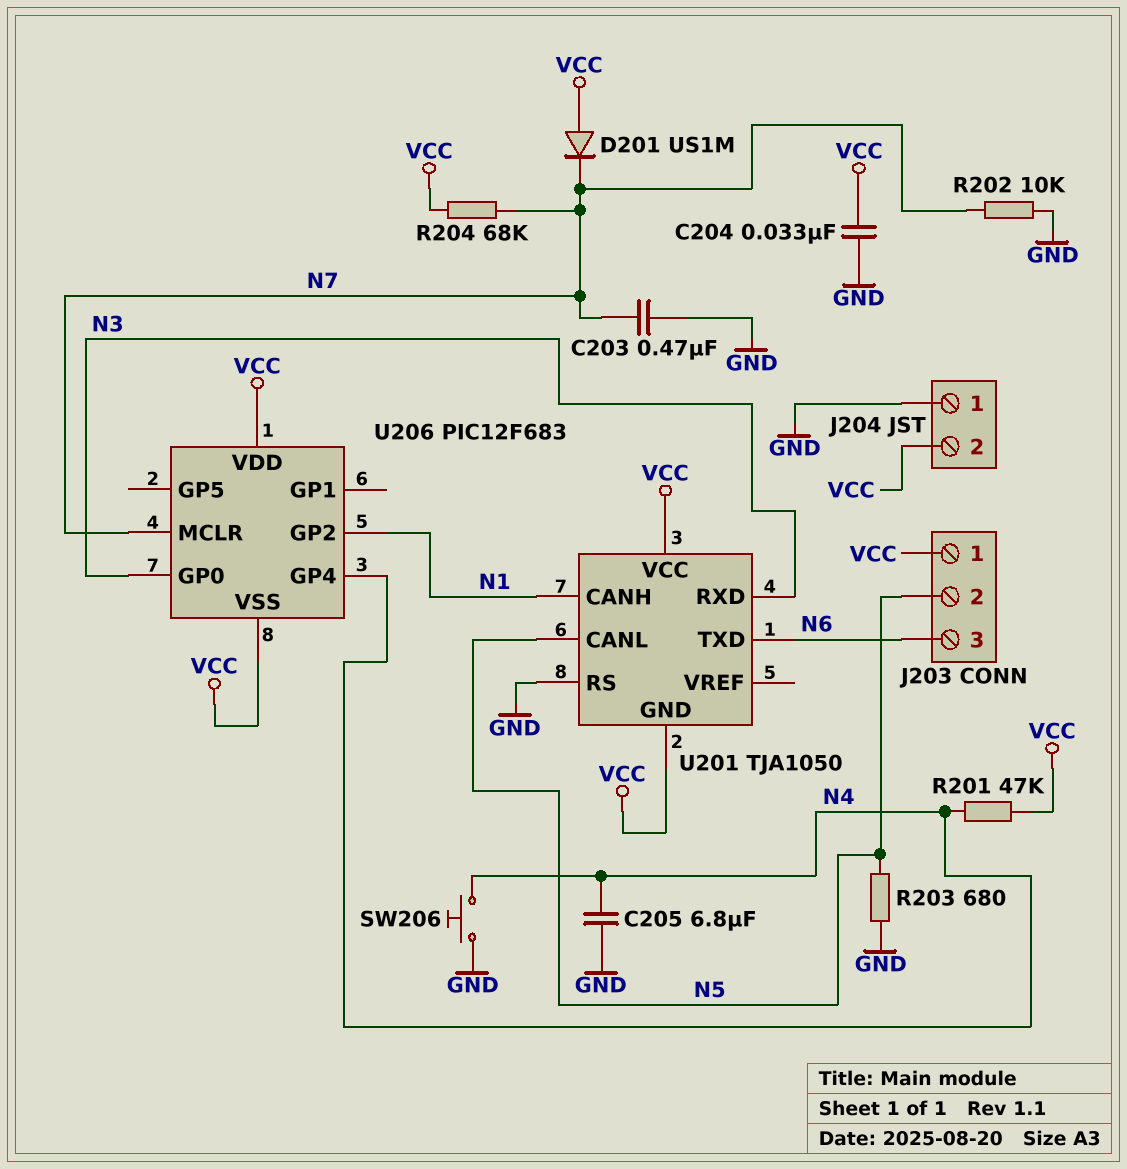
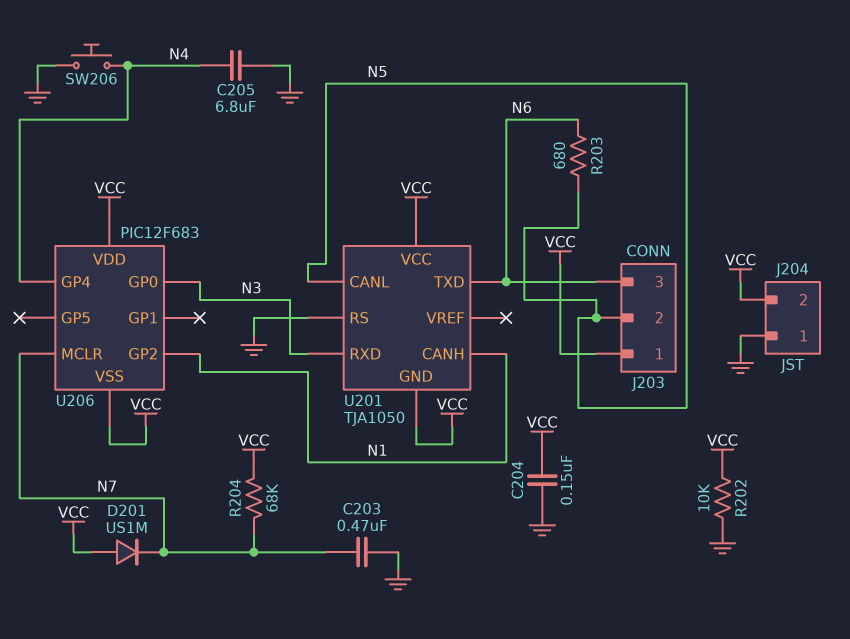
C204: 33nF (GND, VCC) -> 150nF (GND, VCC)
R201: 47k (N4, VCC) -> none
R202: 10k (GND, N7) -> 10k (GND, VCC)
R203: 680 (GND, N5) -> 680 (N5, N6)

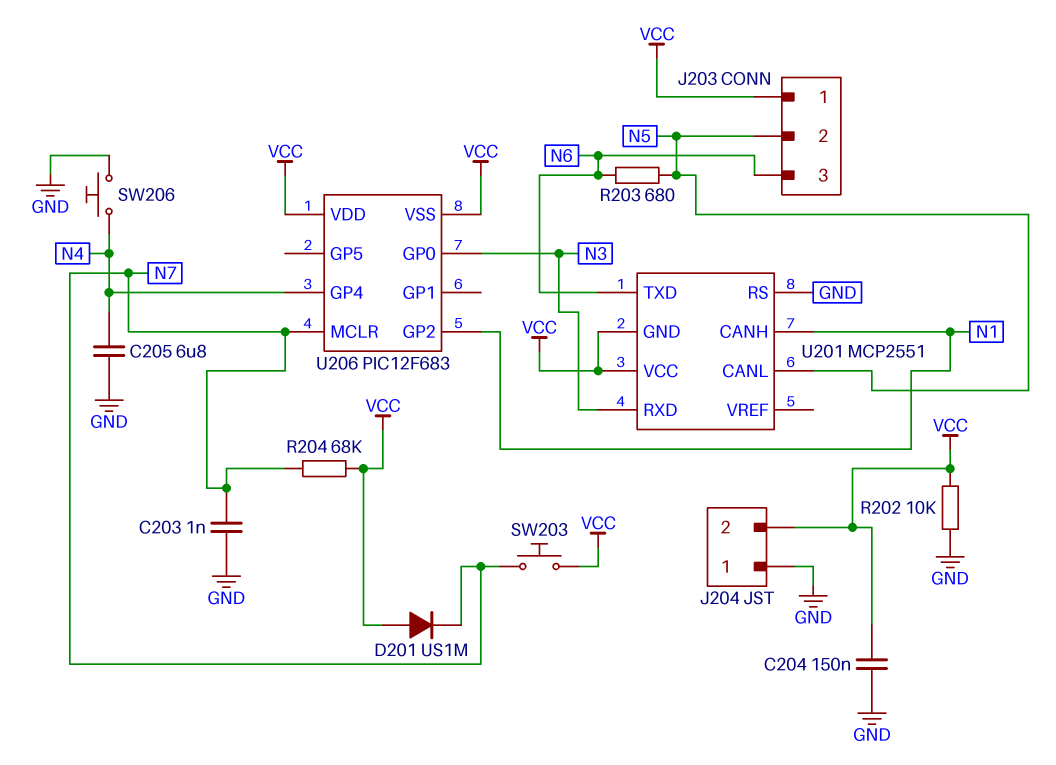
C203: 470nF (GND, N7) -> 1nF (GND, N7)
SW203: none -> button (N7, VCC)
U201: TJA1050 -> MCP2551

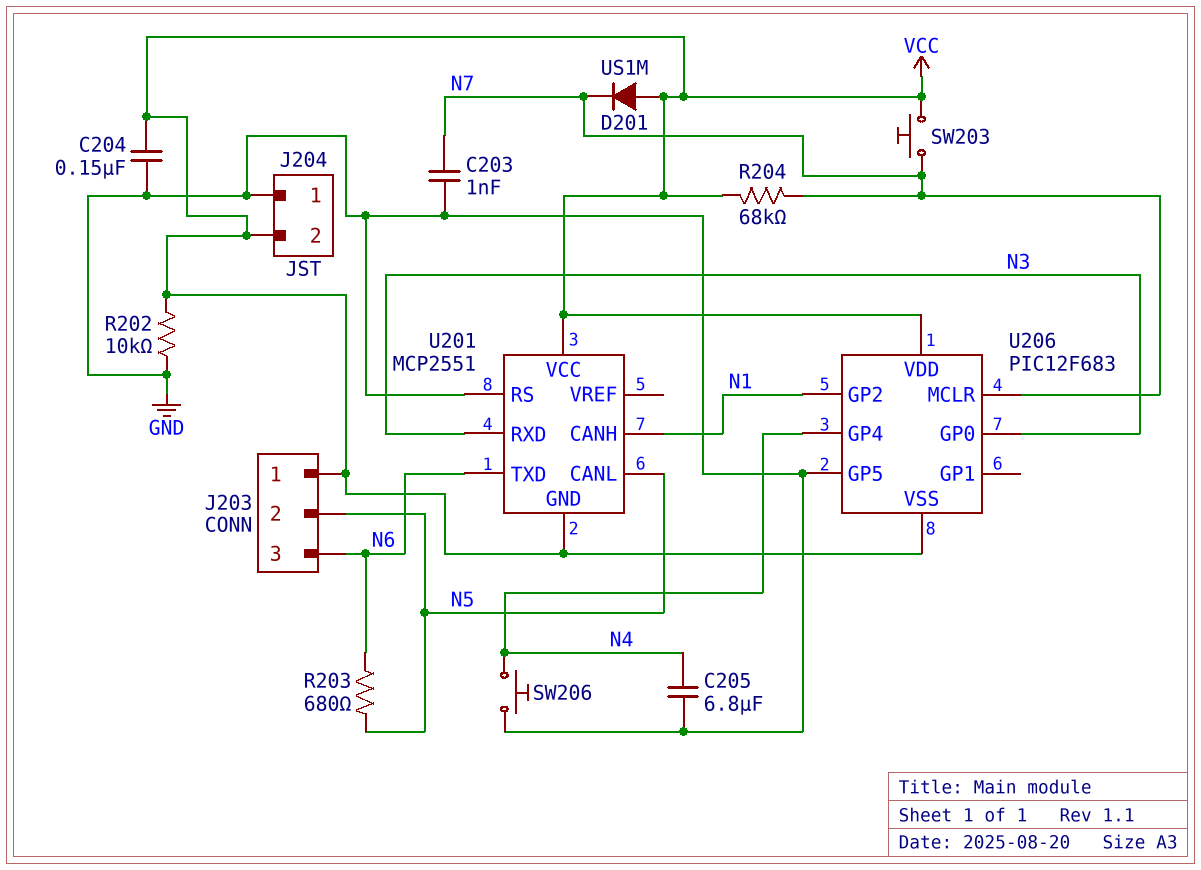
U206 pin GP5: none -> GND

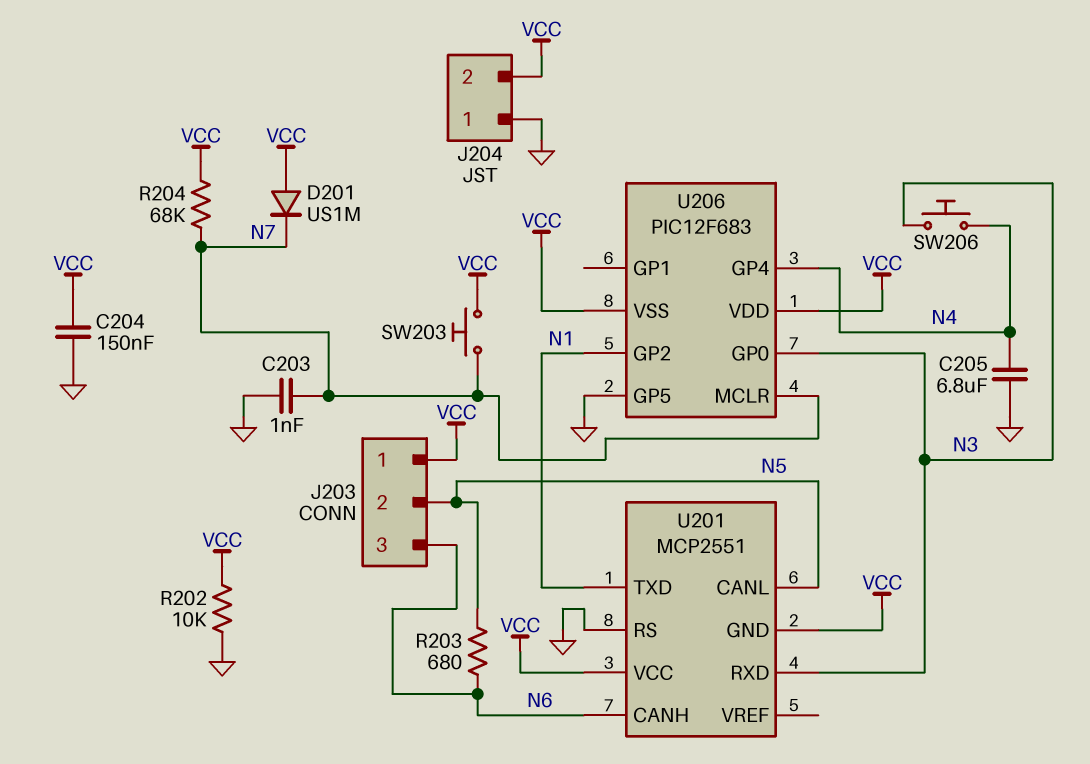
SW206: button (GND, N4) -> button (N3, N4)
U201 pin CANH: N1 -> N6
U201 pin TXD: N6 -> N1

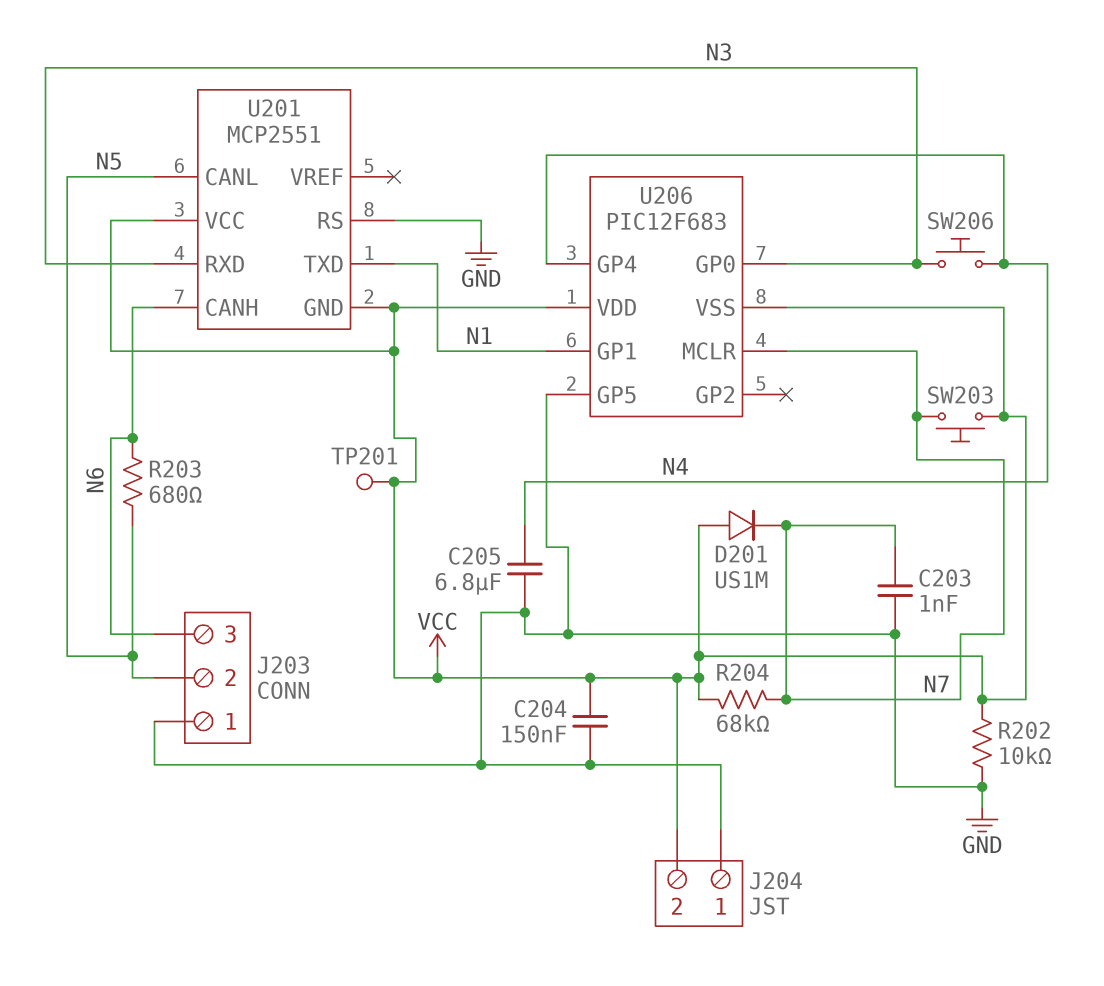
J203 pin 1: VCC -> GND
TP201: none -> test point (VCC)
U206 pin GP1: none -> N1
U206 pin GP2: N1 -> none

